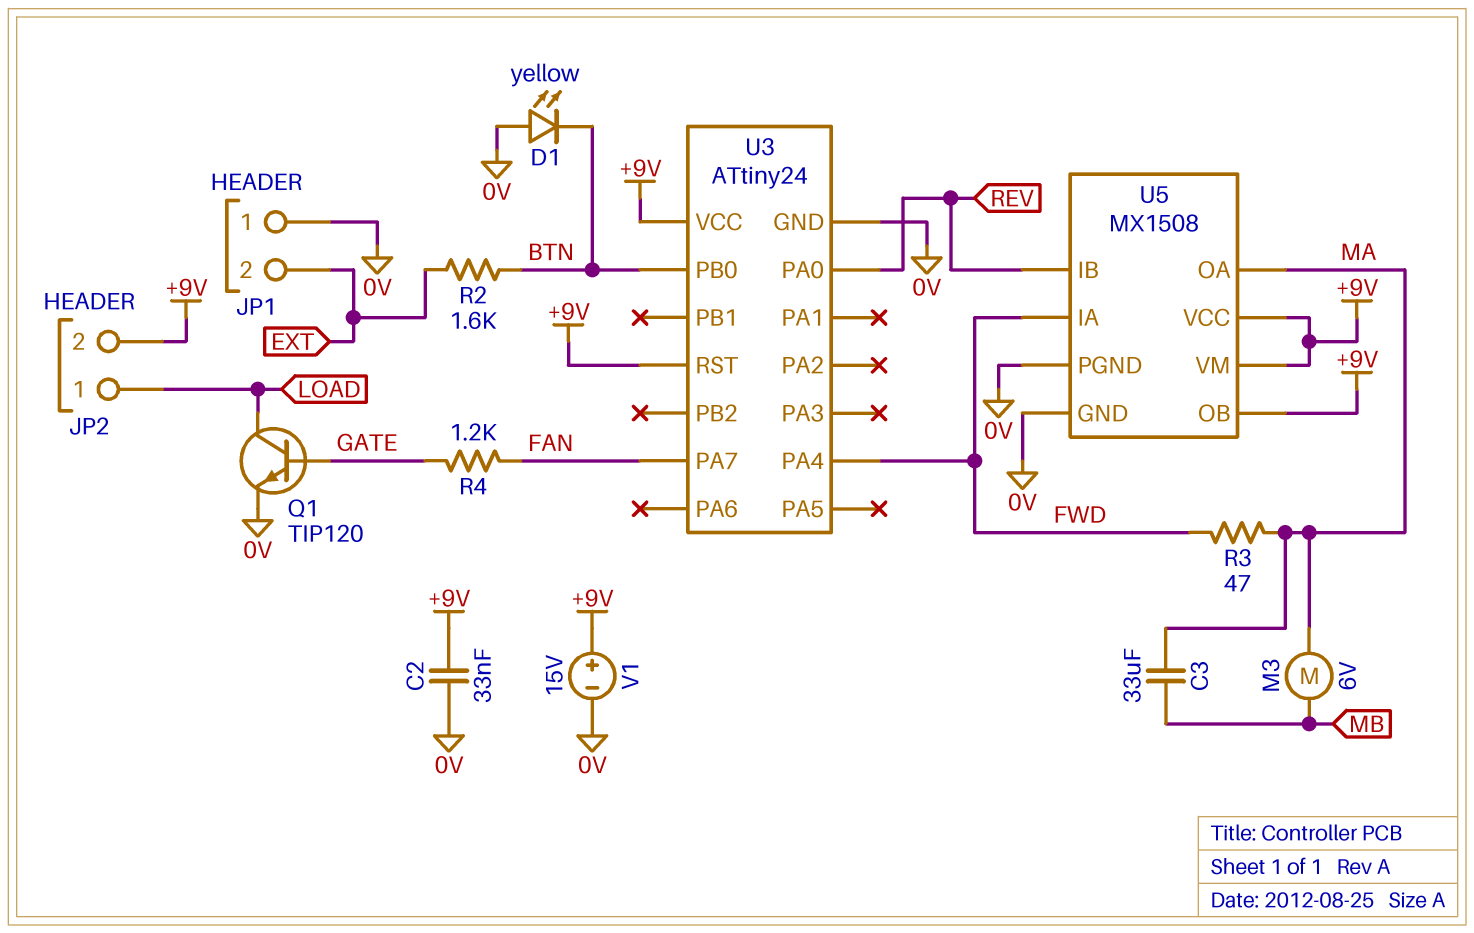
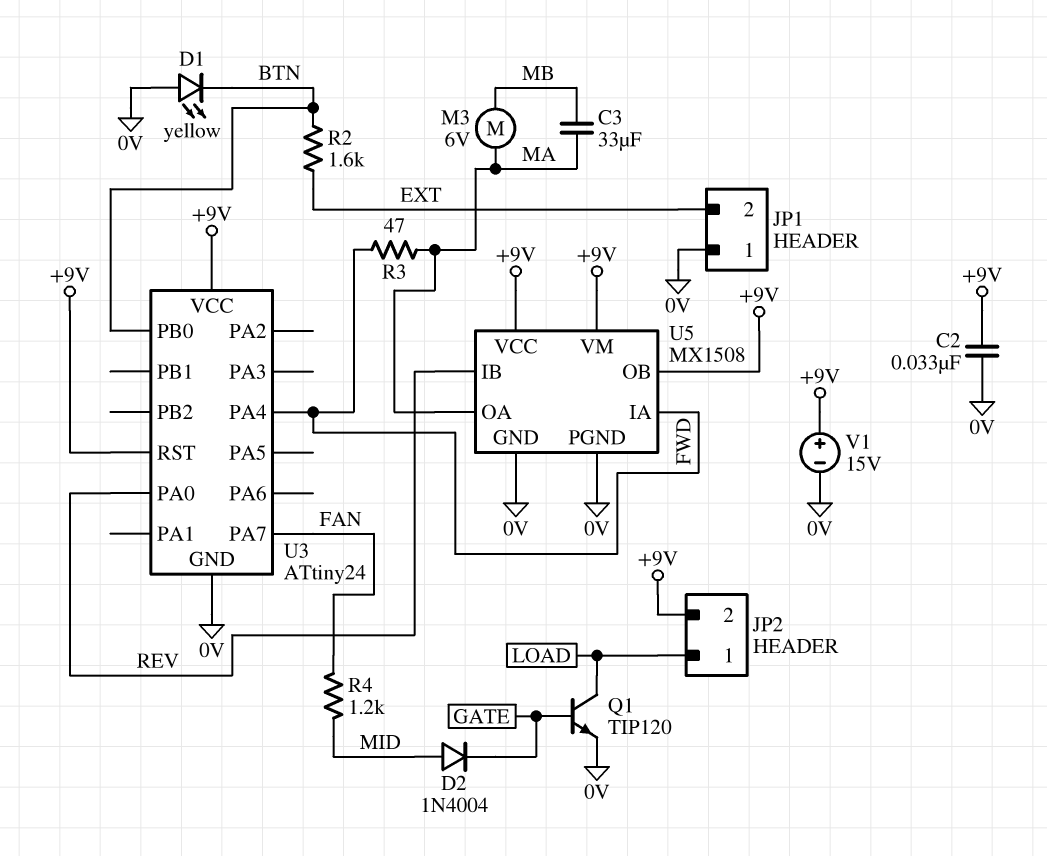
D2: none -> diode 1N4004 (A MID, K GATE)
R4: 1.2k (FAN, GATE) -> 1.2k (FAN, MID)

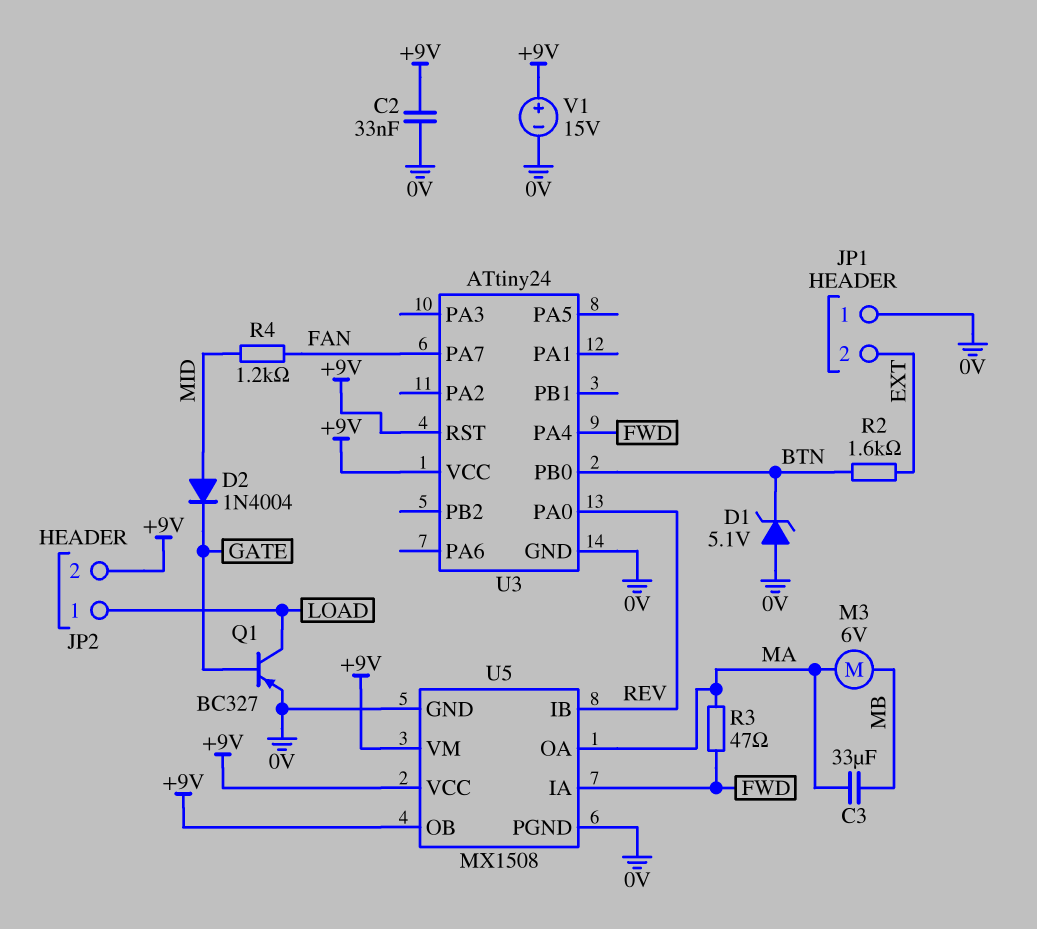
D1: LED yellow (A 0V, K BTN) -> zener 5.1V (A 0V, K BTN)
Q1: NPN TIP120 (B GATE, C LOAD, E 0V) -> PNP BC327 (B GATE, C LOAD, E 0V)

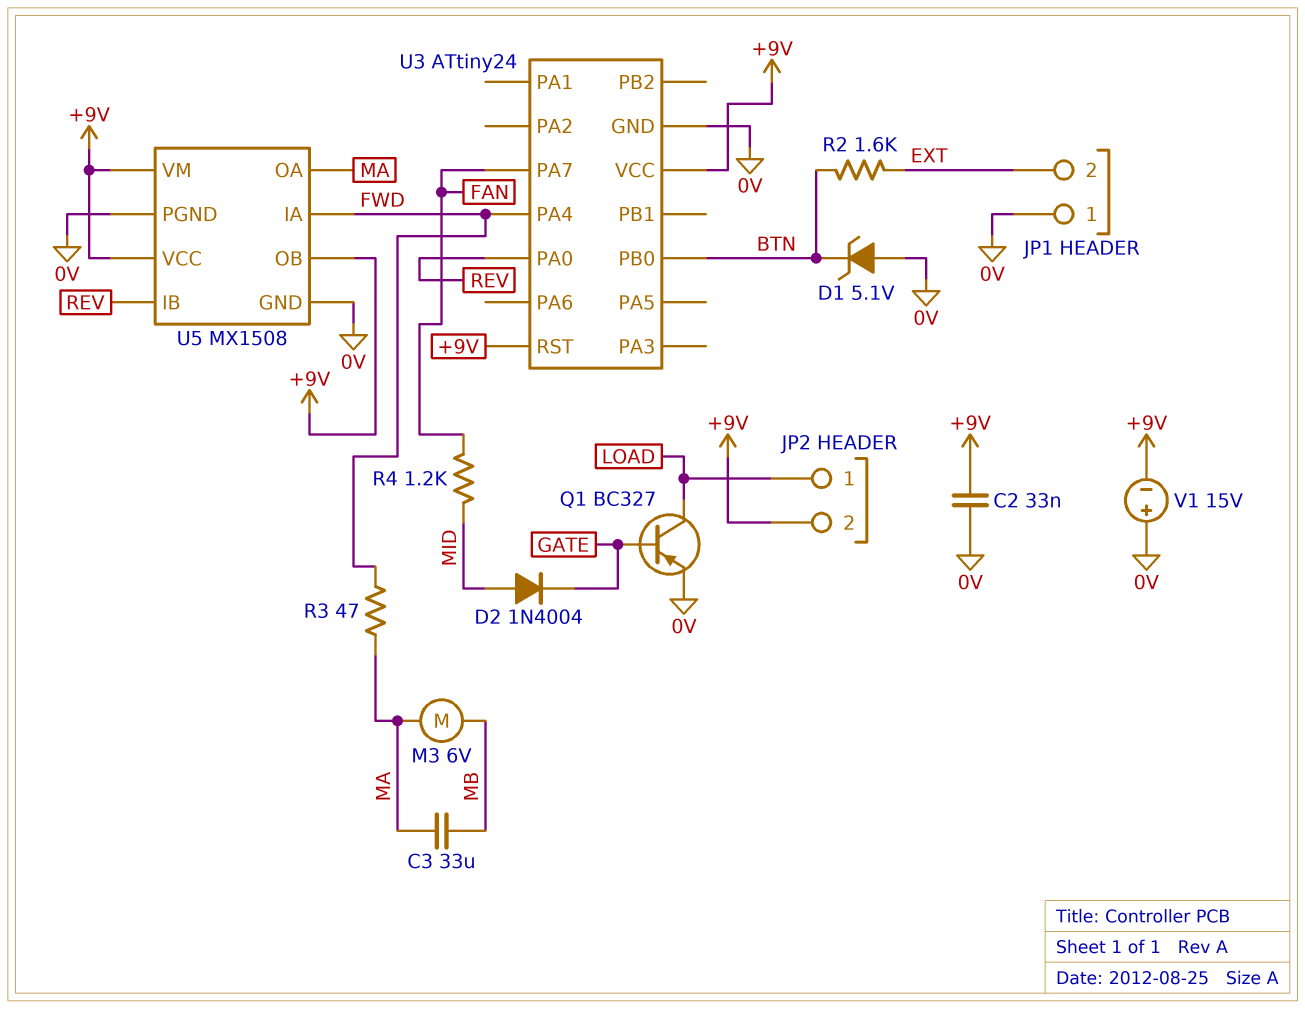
V1: 15V (plus +9V, minus 0V) -> 15V (plus 0V, minus +9V)

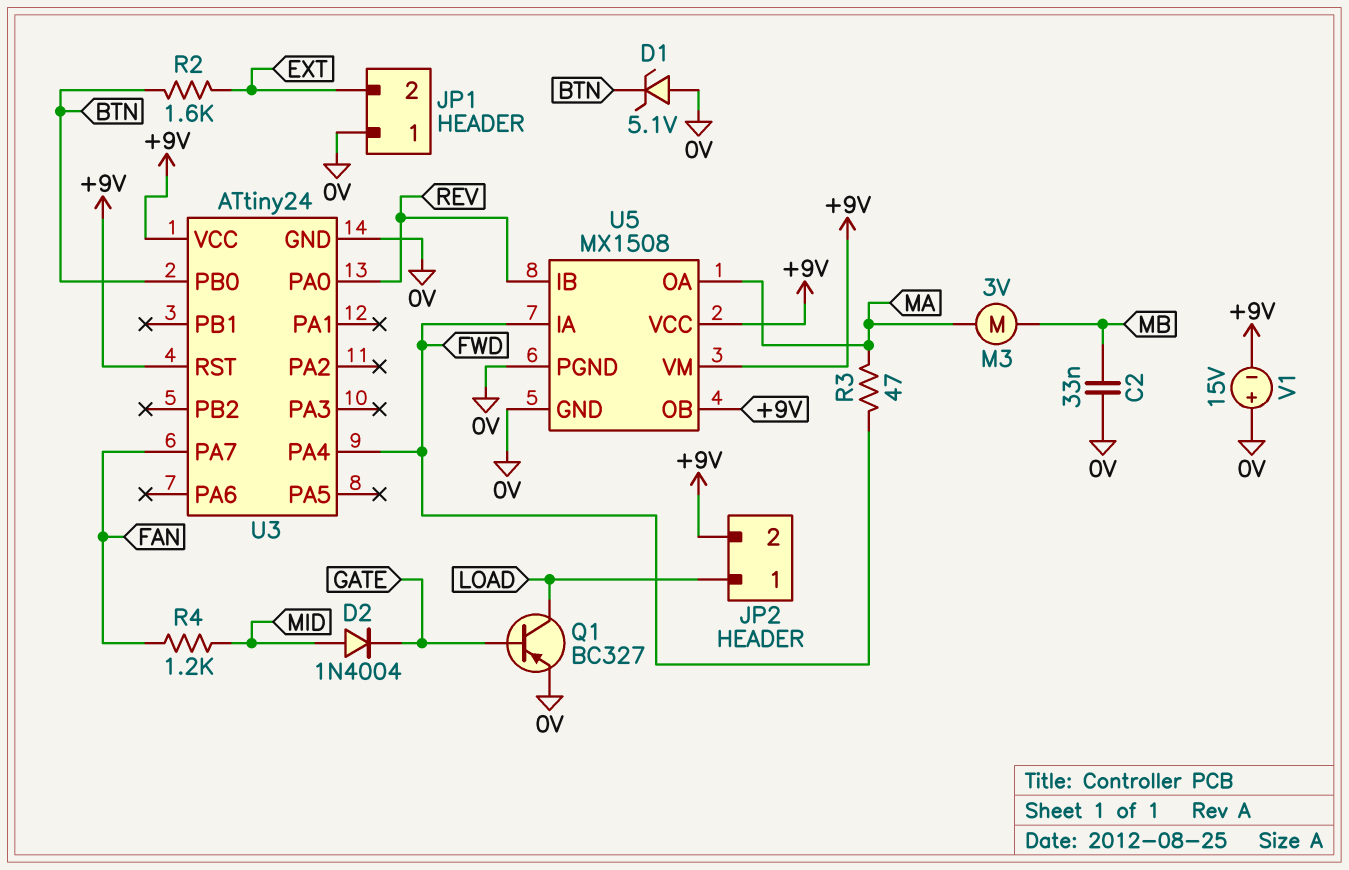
C2: 33nF (+9V, 0V) -> 33nF (0V, MB)
C3: 33uF (MA, MB) -> none
M3: motor 6V (MA, MB) -> motor 3V (MA, MB)

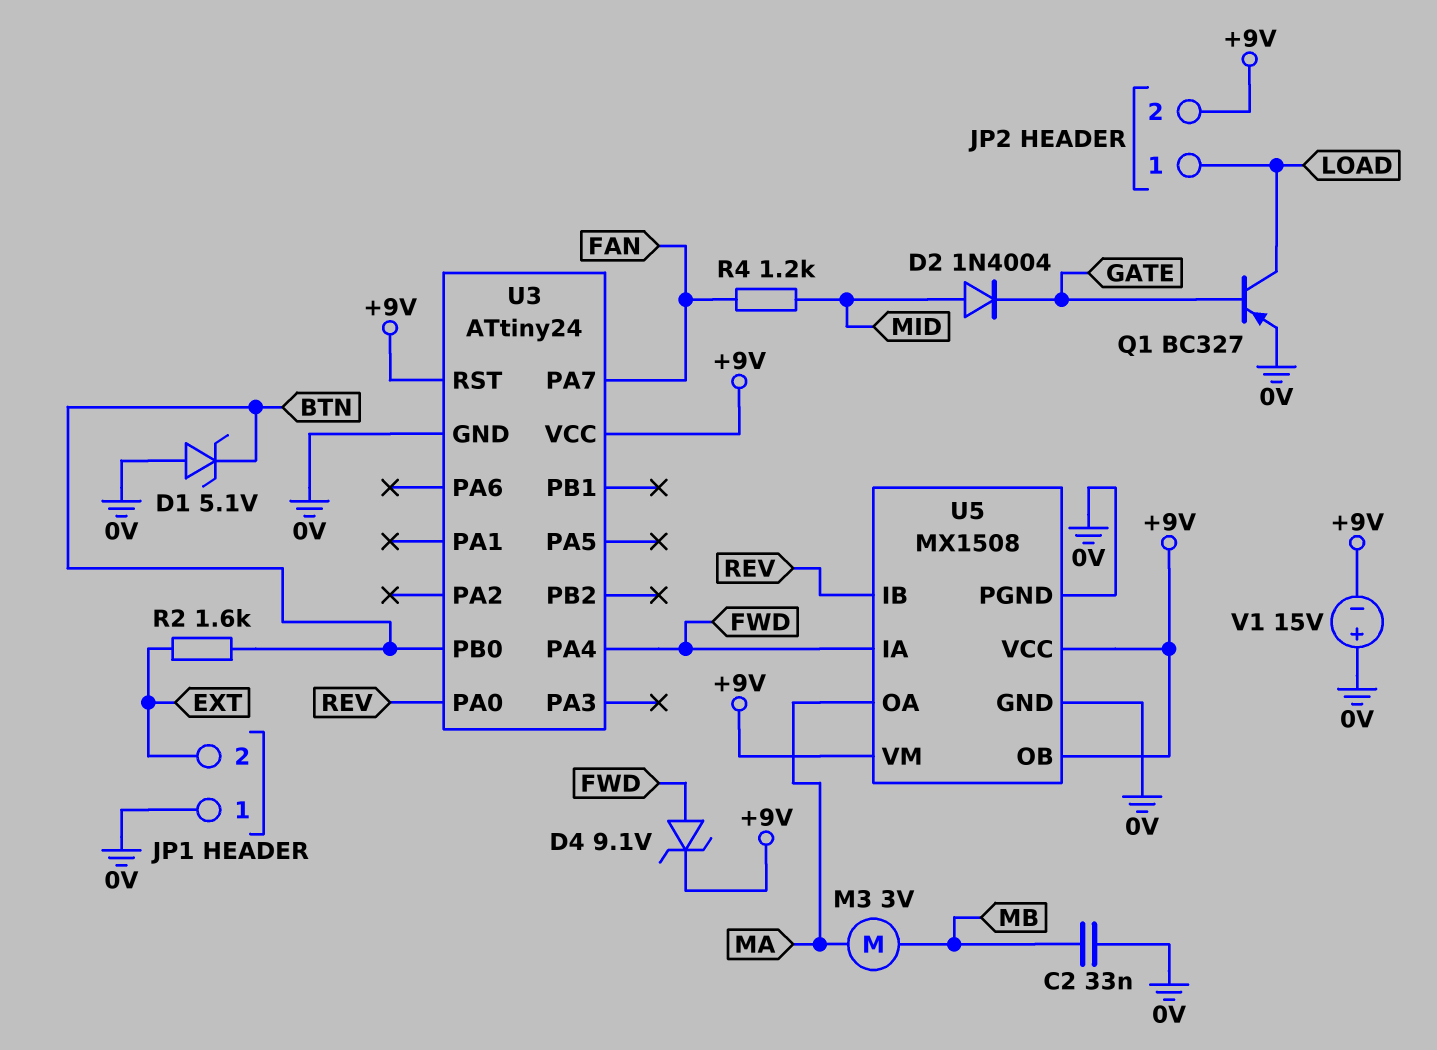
D4: none -> zener 9.1V (A FWD, K +9V)
R3: 47 (FWD, MA) -> none

